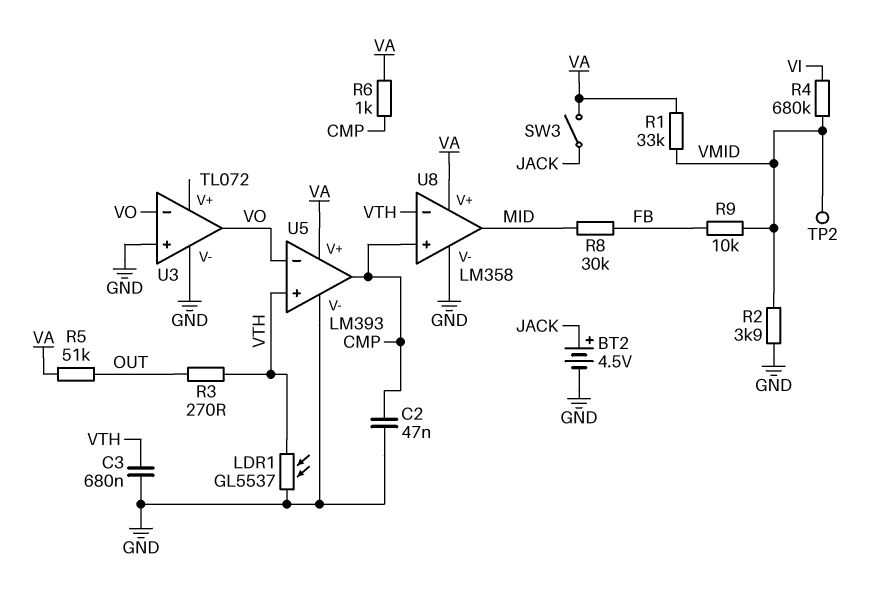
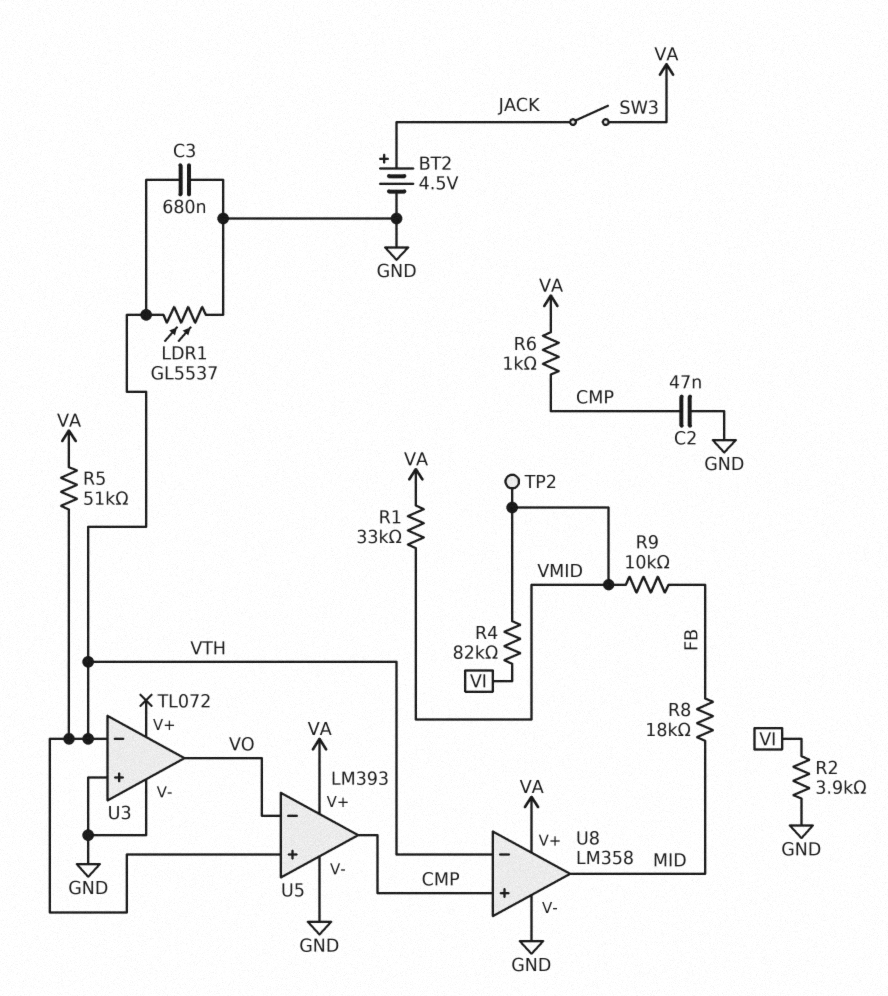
R2: 3.9k (GND, VMID) -> 3.9k (GND, VI)
R3: 270 (OUT, VTH) -> none
R4: 680k (VI, VMID) -> 82k (VI, VMID)
R5: 51k (OUT, VA) -> 51k (VA, VTH)
R8: 30k (FB, MID) -> 18k (FB, MID)
U3 pin in-: VO -> VTH

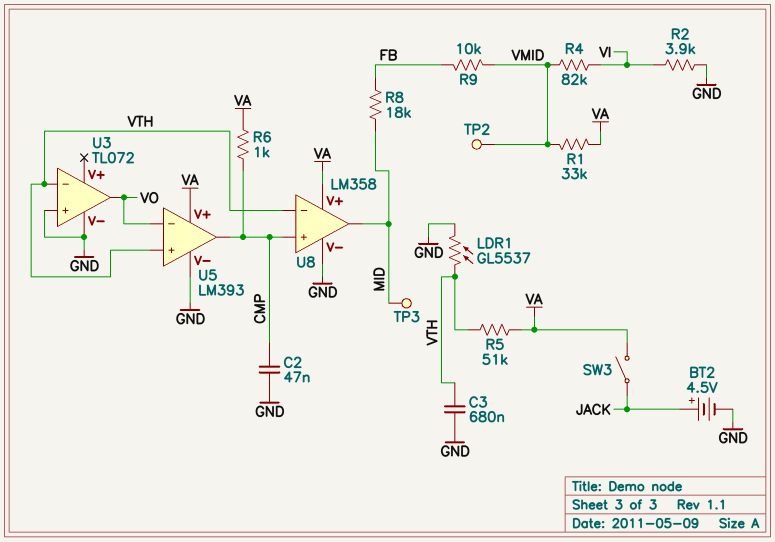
TP3: none -> test point (MID)

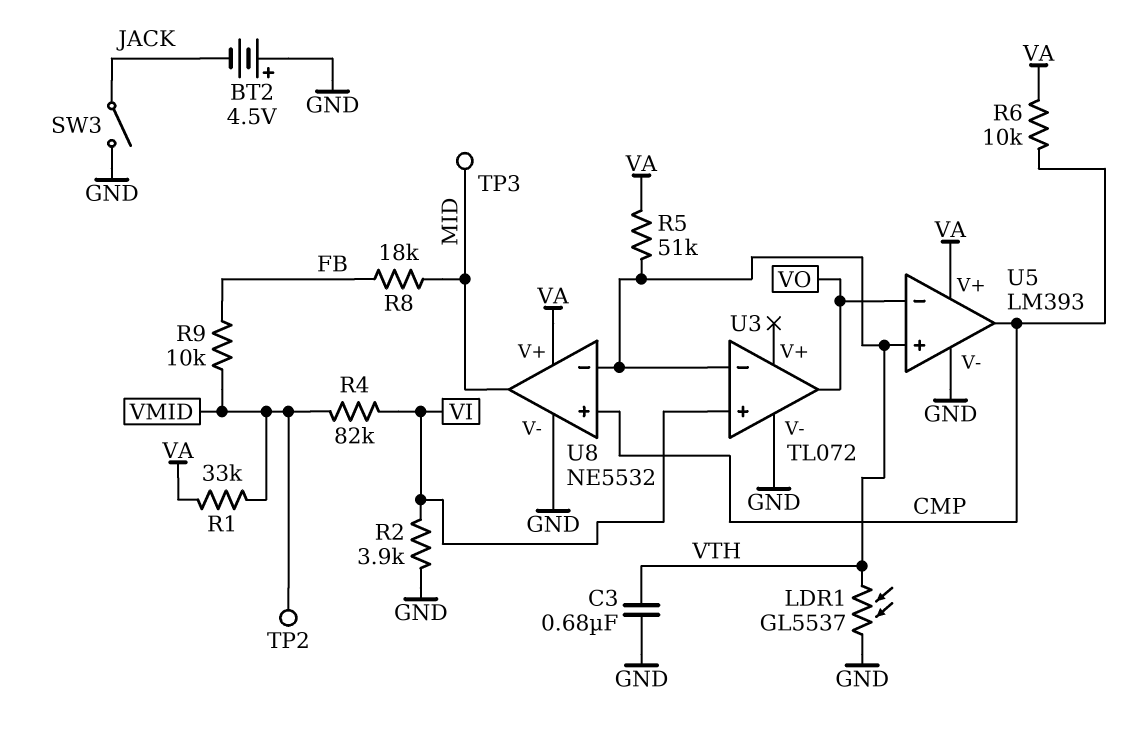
BT2: 4.5V (plus JACK, minus GND) -> 4.5V (plus GND, minus JACK)
C2: 47nF (CMP, GND) -> none
R6: 1k (CMP, VA) -> 10k (CMP, VA)
SW3: switch (JACK, VA) -> switch (GND, JACK)
U3 pin in+: GND -> VI
U8: LM358 -> NE5532

